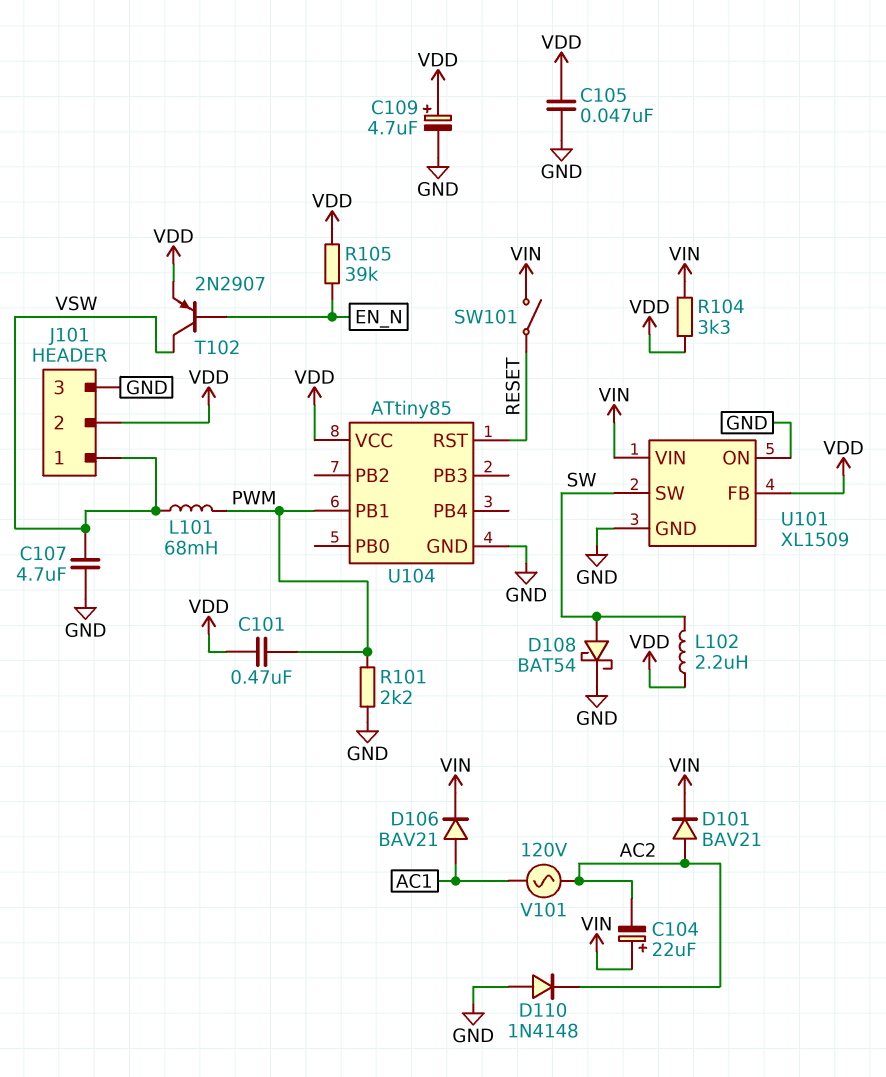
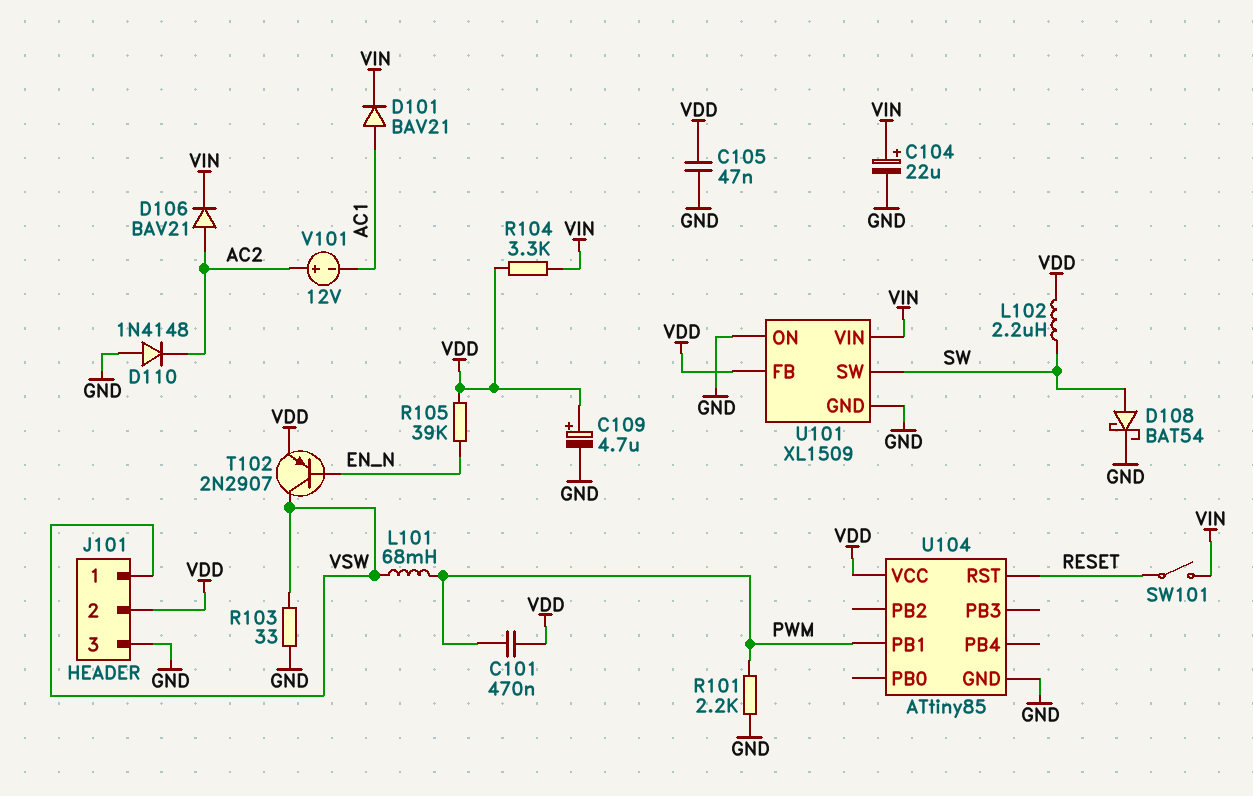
C104: 22uF (plus VIN, minus AC2) -> 22uF (plus VIN, minus GND)
C107: 4.7uF (GND, VSW) -> none
D101: diode BAV21 (A AC2, K VIN) -> diode BAV21 (A AC1, K VIN)
D106: diode BAV21 (A AC1, K VIN) -> diode BAV21 (A AC2, K VIN)
R103: none -> 33 (GND, VSW)
V101: AC 120V (AC1, AC2) -> 12V (plus AC2, minus AC1)

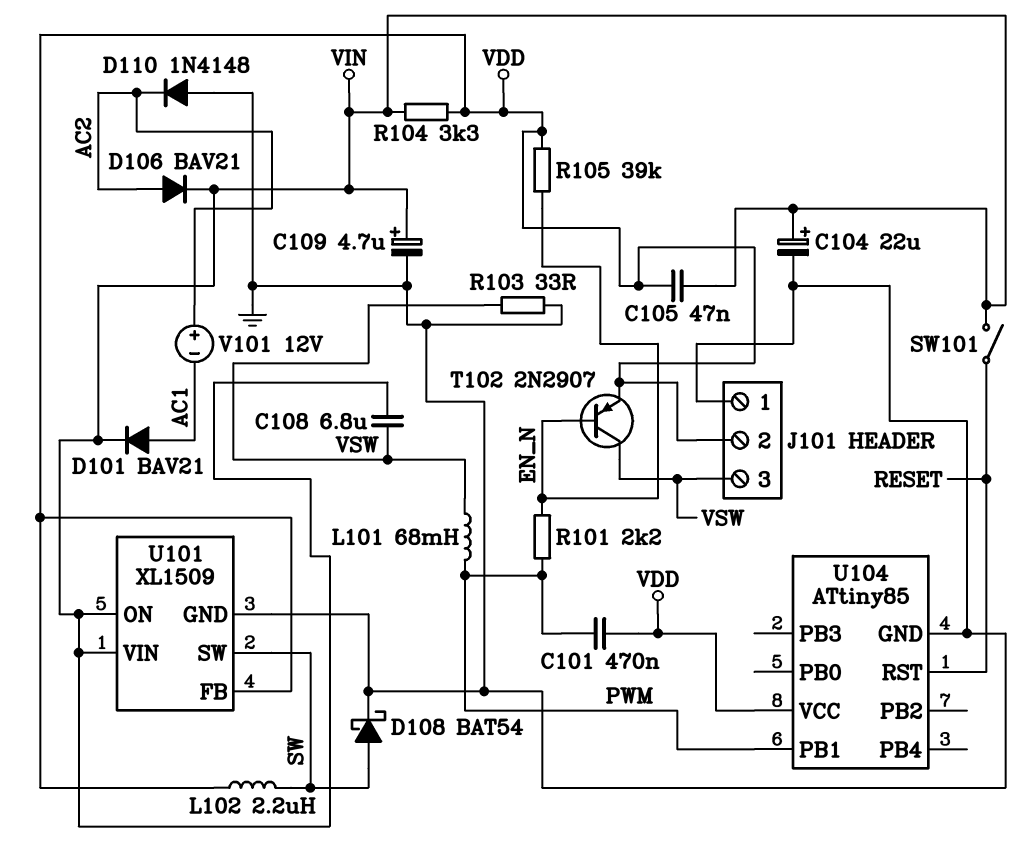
C105: 47nF (GND, VDD) -> 47nF (VDD, VIN)
C108: none -> 6.8uF (VIN, VSW)
C109: 4.7uF (plus VDD, minus GND) -> 4.7uF (plus VIN, minus GND)
J101 pin 1: VSW -> GND
J101 pin 3: GND -> VSW
R101: 2.2k (GND, PWM) -> 2.2k (EN_N, PWM)
U101 pin ON: GND -> VIN

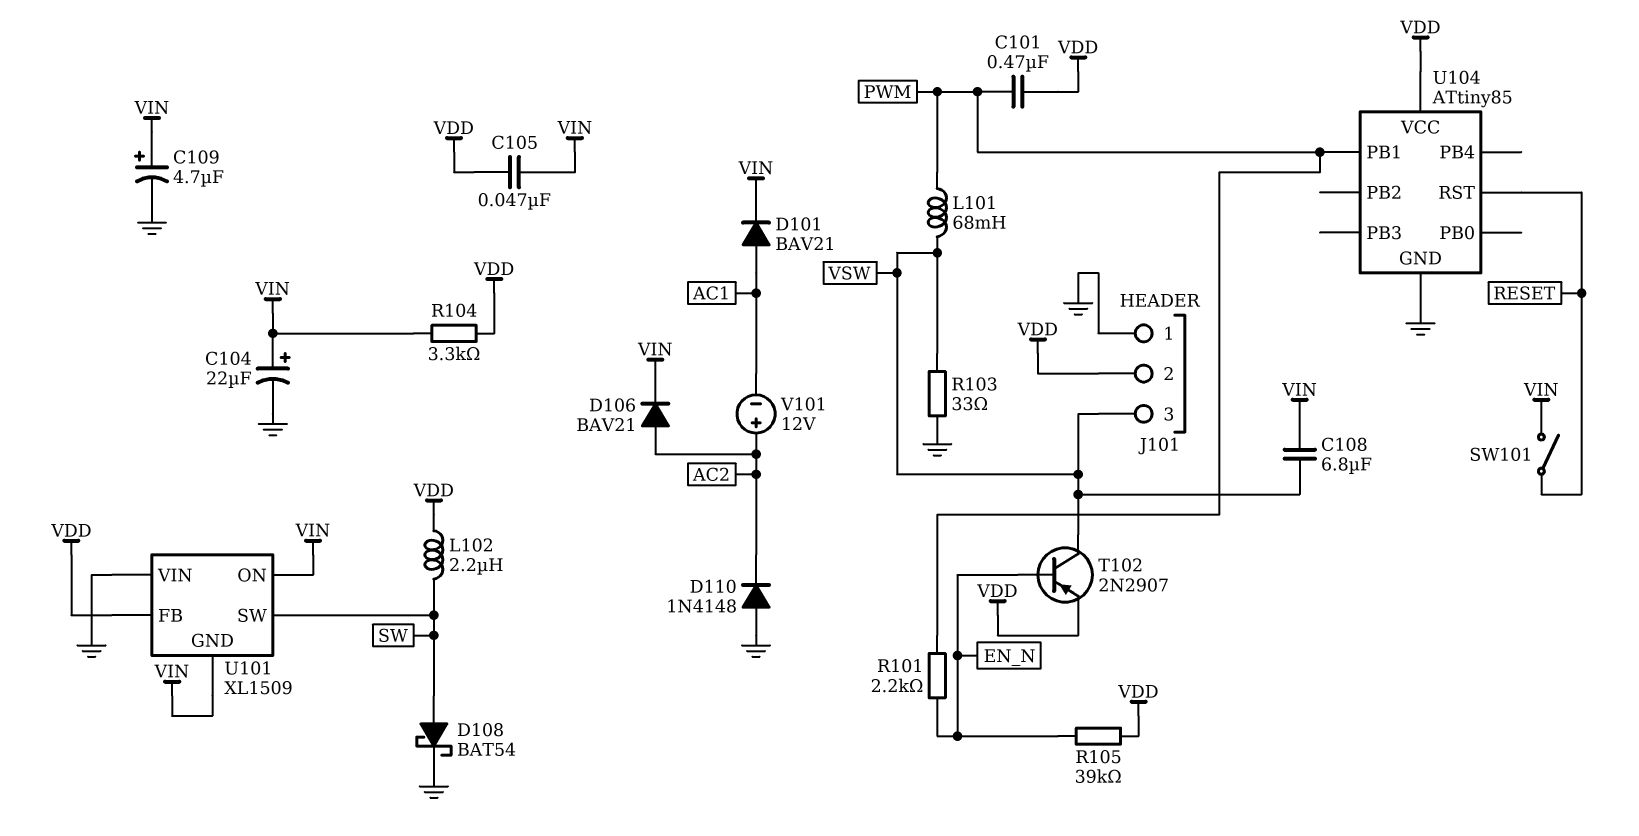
U101 pin GND: GND -> VIN
U101 pin VIN: VIN -> GND

